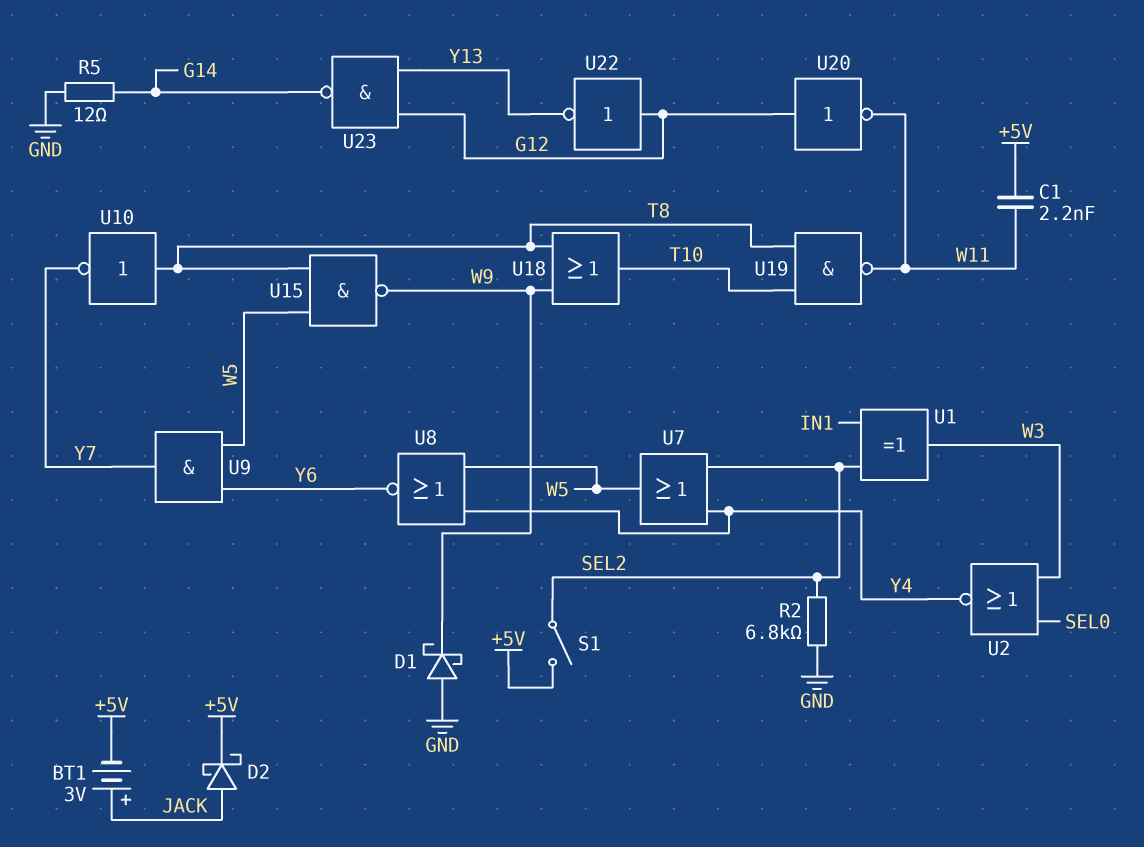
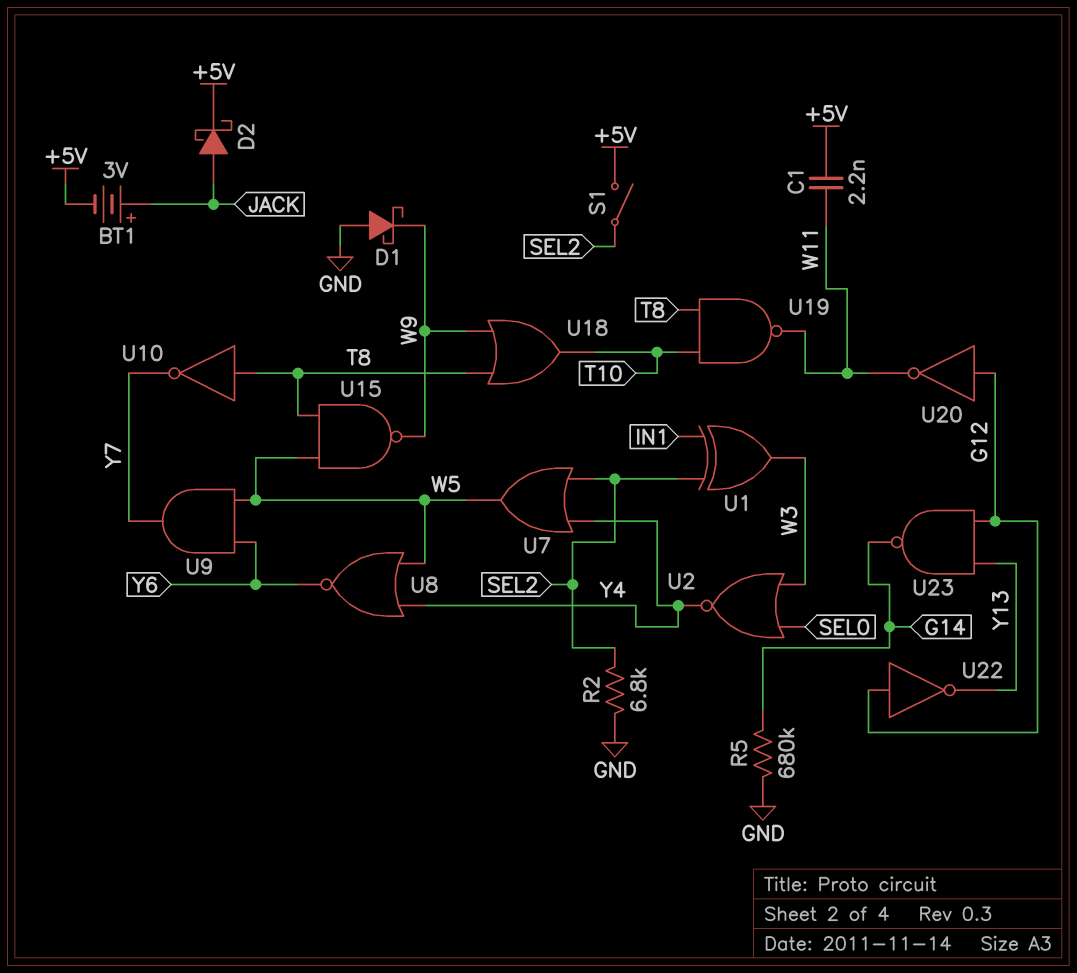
R5: 12 (G14, GND) -> 680k (G14, GND)

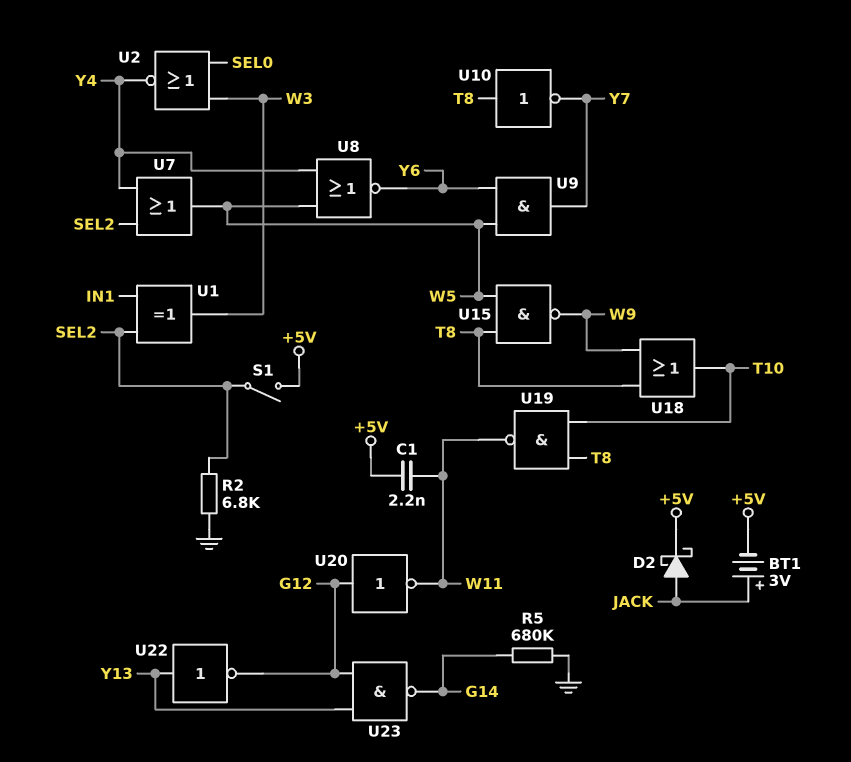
D1: schottky (A GND, K W9) -> none
U22: NOT (in G12, out Y13) -> NOT (in Y13, out G12)

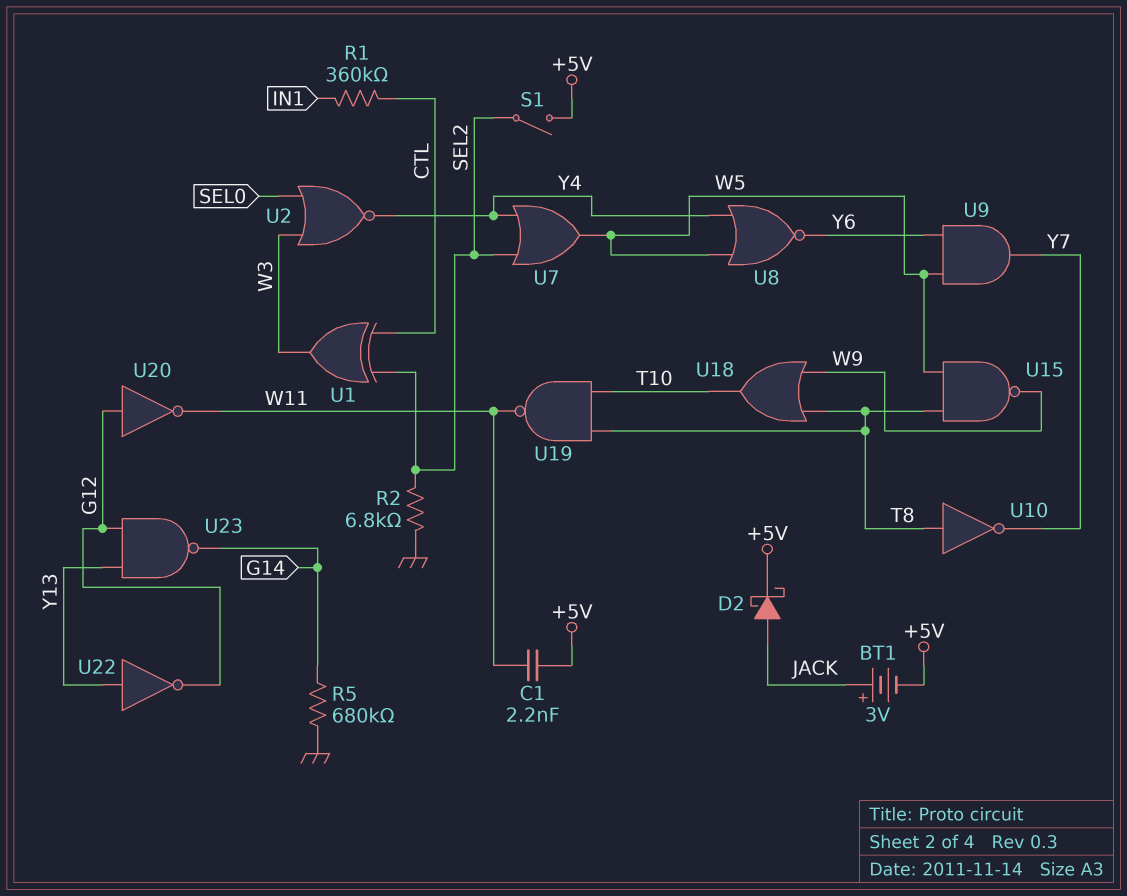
R1: none -> 360k (CTL, IN1)
U1: XOR (in IN1, in SEL2, out W3) -> XOR (in CTL, in SEL2, out W3)

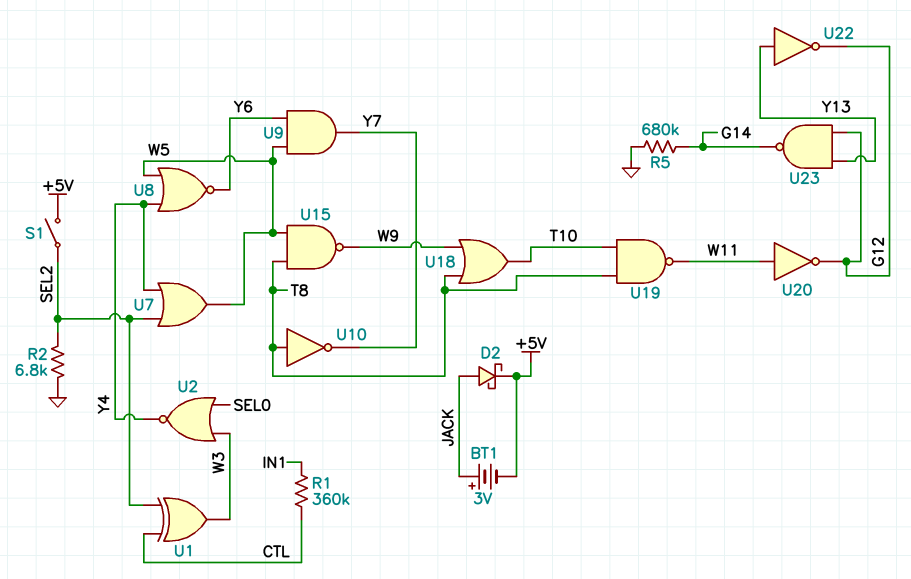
C1: 2.2nF (+5V, W11) -> none
U20: NOT (in G12, out W11) -> NOT (in W11, out G12)

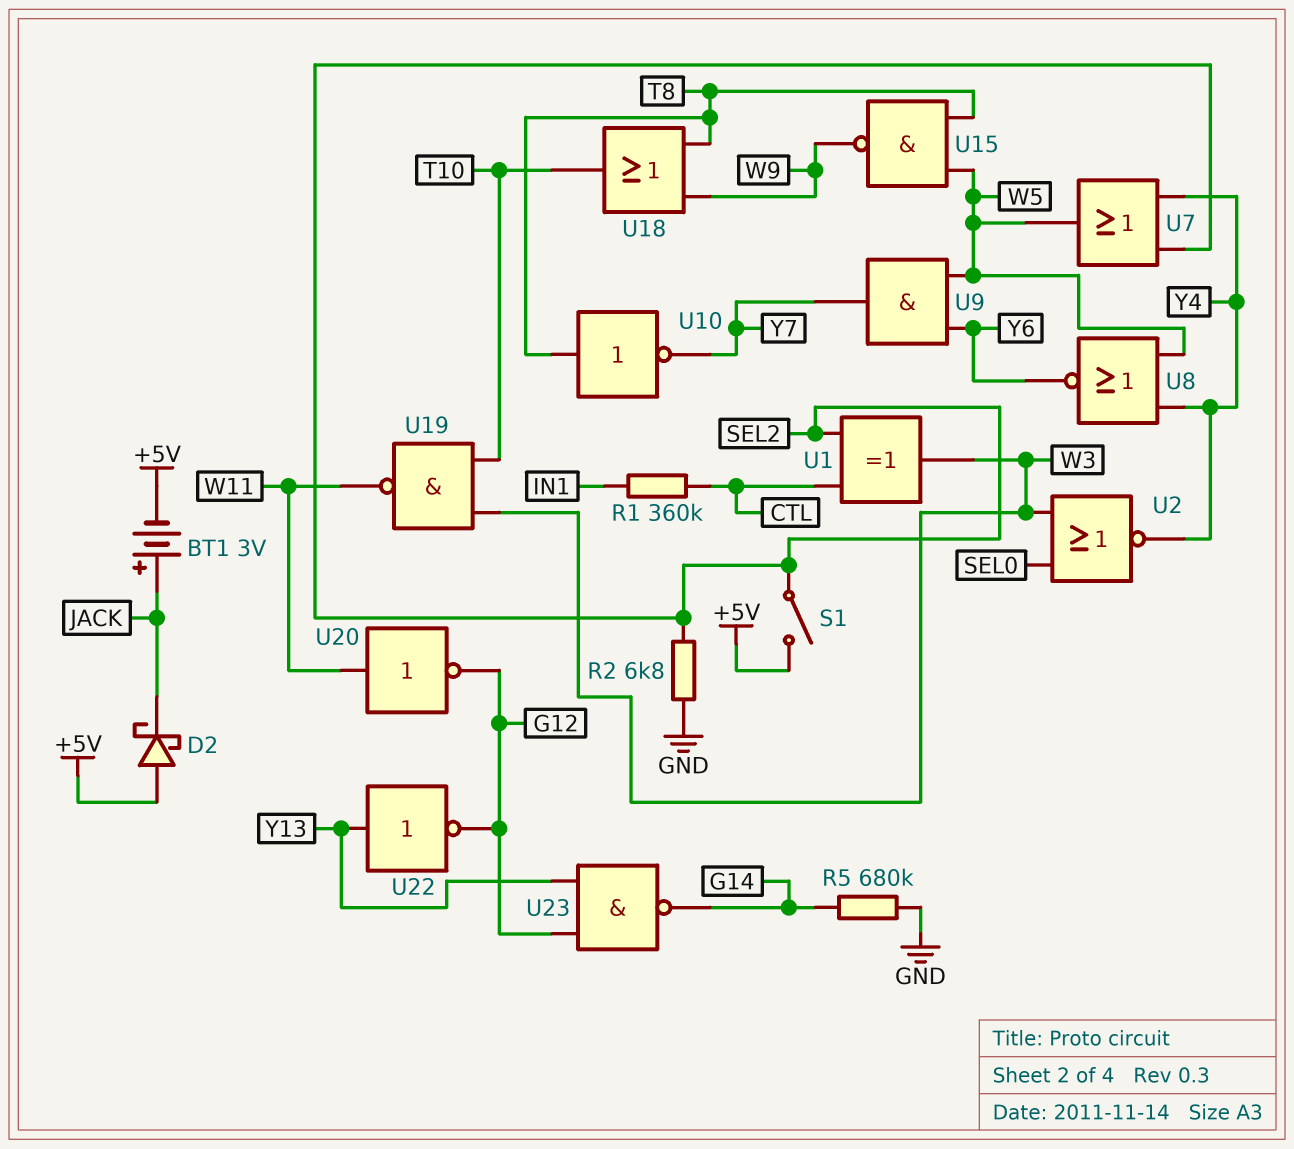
D2: schottky (A JACK, K +5V) -> schottky (A +5V, K JACK)
U19: NAND (in T8, in T10, out W11) -> NAND (in T10, in W3, out W11)

